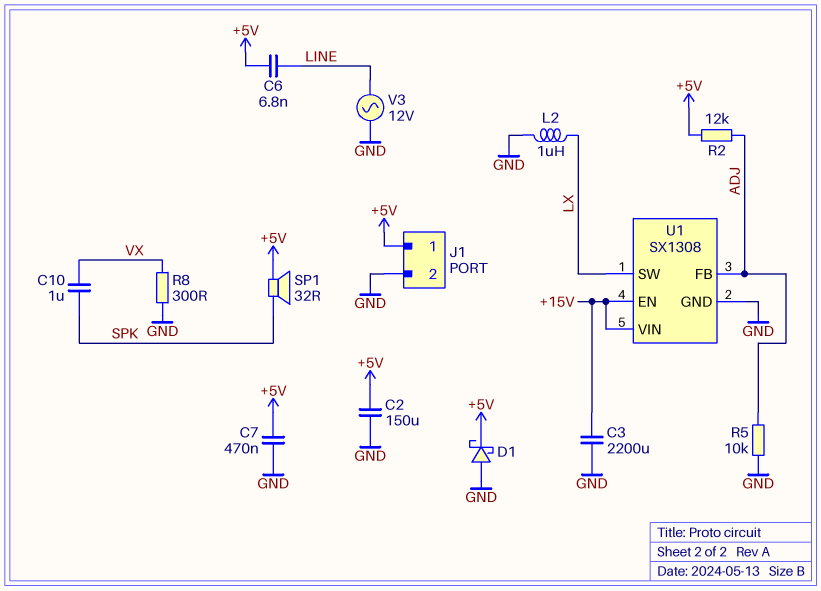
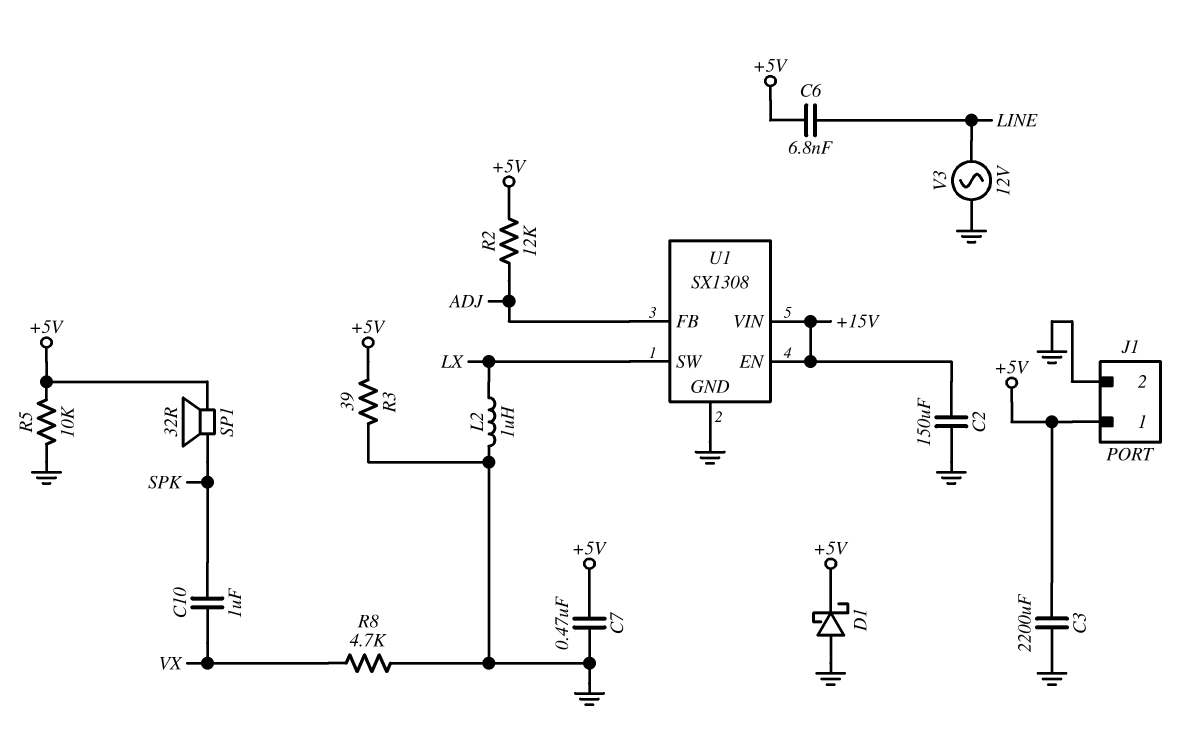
C2: 150uF (+5V, GND) -> 150uF (+15V, GND)
C3: 2200uF (+15V, GND) -> 2200uF (+5V, GND)
R3: none -> 39 (+5V, GND)
R5: 10k (ADJ, GND) -> 10k (+5V, GND)
R8: 300 (GND, VX) -> 4.7k (GND, VX)

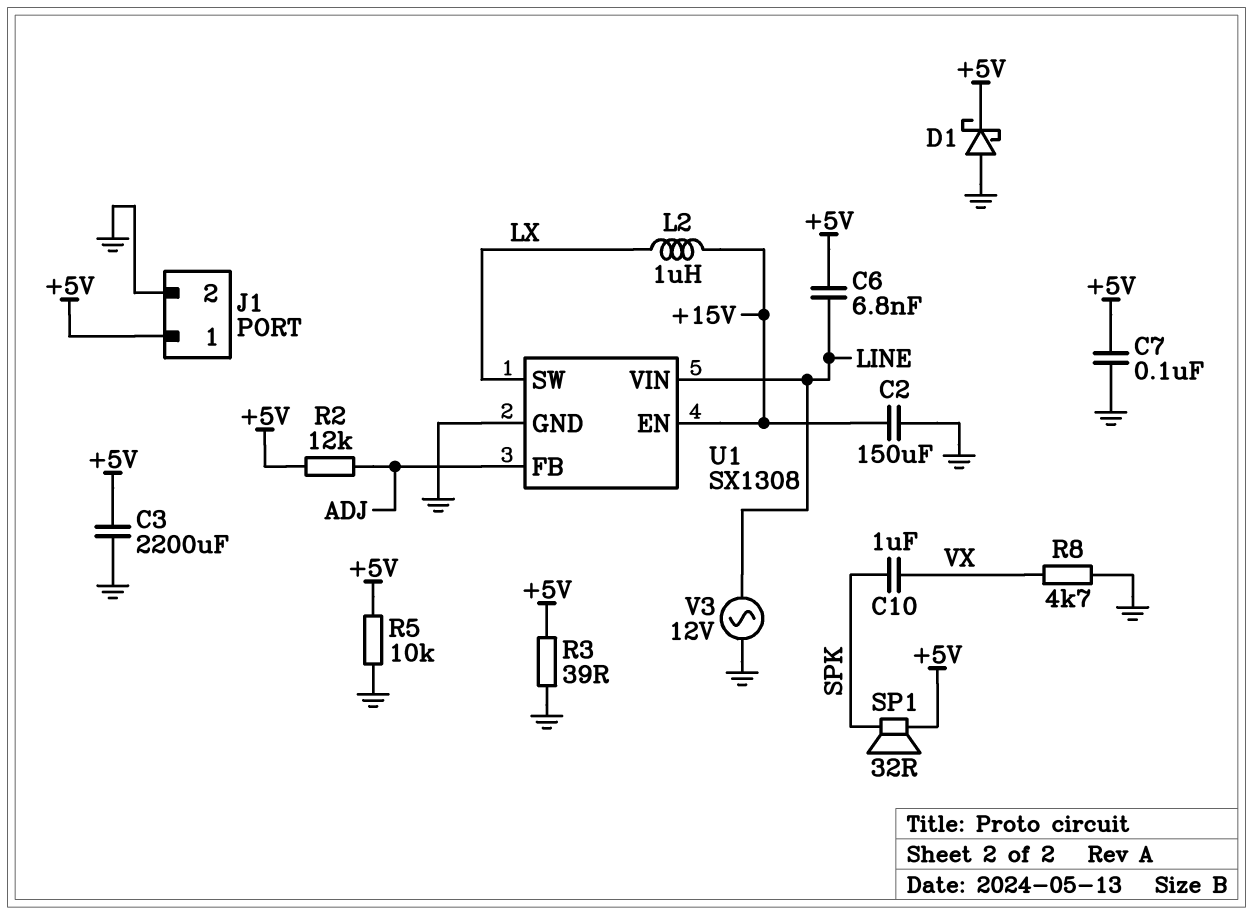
C7: 470nF (+5V, GND) -> 100nF (+5V, GND)
L2: 1uH (GND, LX) -> 1uH (+15V, LX)
U1 pin VIN: +15V -> LINE

